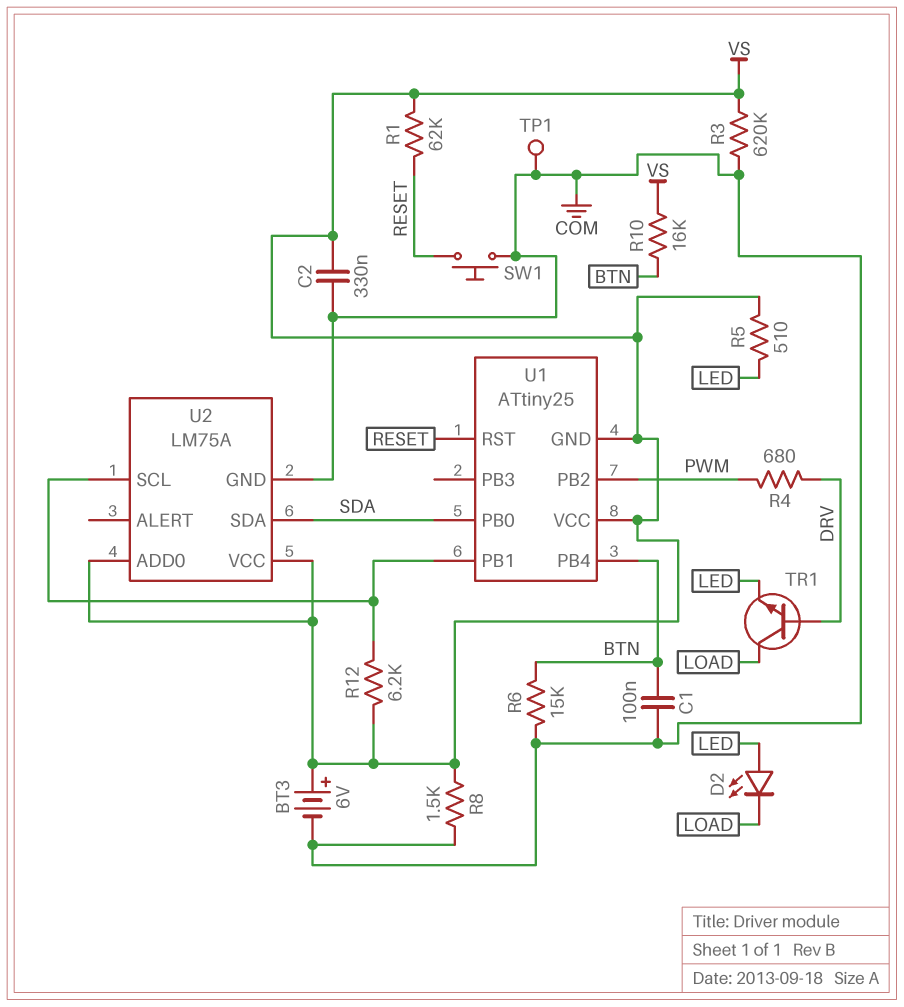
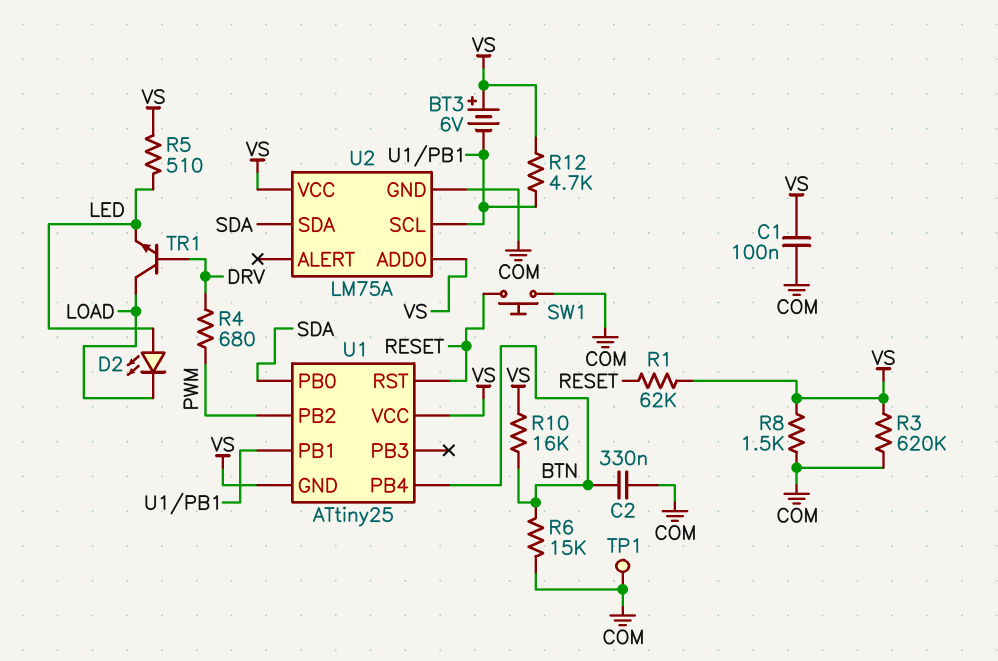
BT3: 6V (plus VS, minus COM) -> 6V (plus VS, minus U1/PB1)
C1: 100nF (BTN, COM) -> 100nF (COM, VS)
C2: 330nF (COM, VS) -> 330nF (BTN, COM)
R12: 6.2k (U1/PB1, VS) -> 4.7k (U1/PB1, VS)

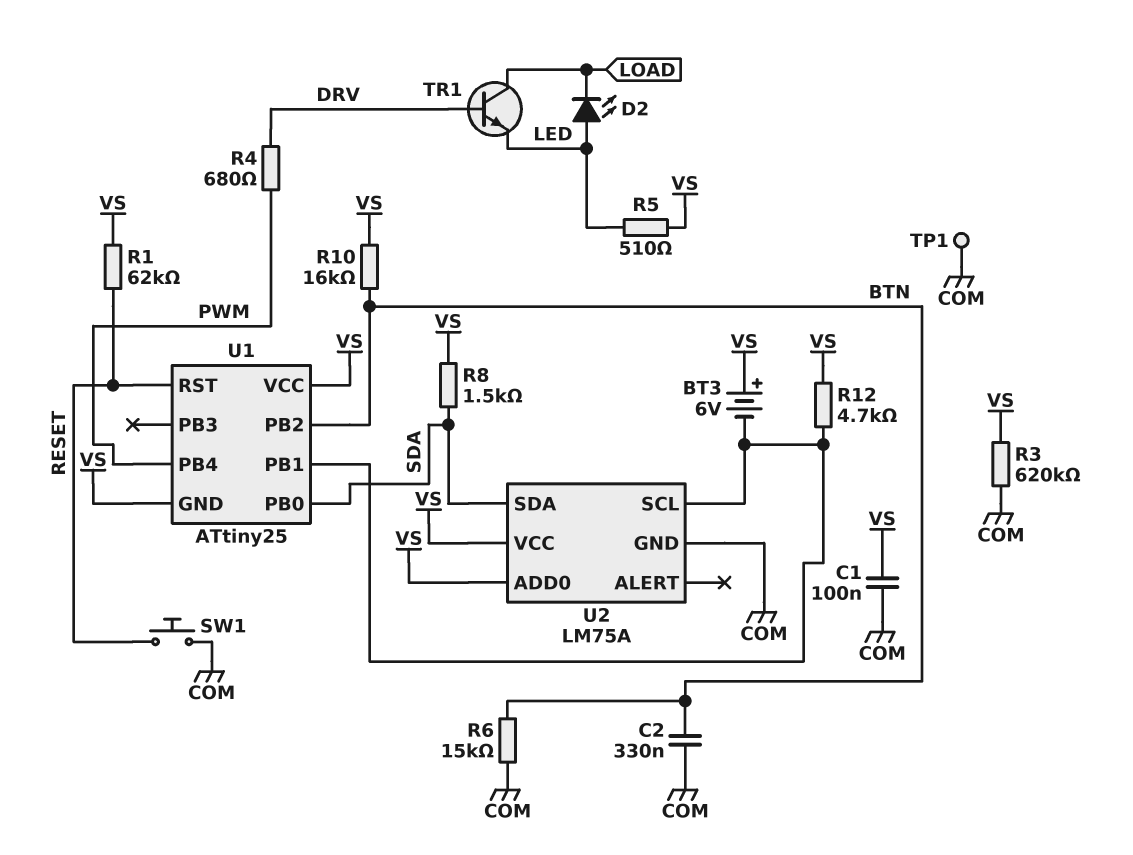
R8: 1.5k (COM, VS) -> 1.5k (SDA, VS)
U1 pin PB2: PWM -> BTN
U1 pin PB4: BTN -> PWM

